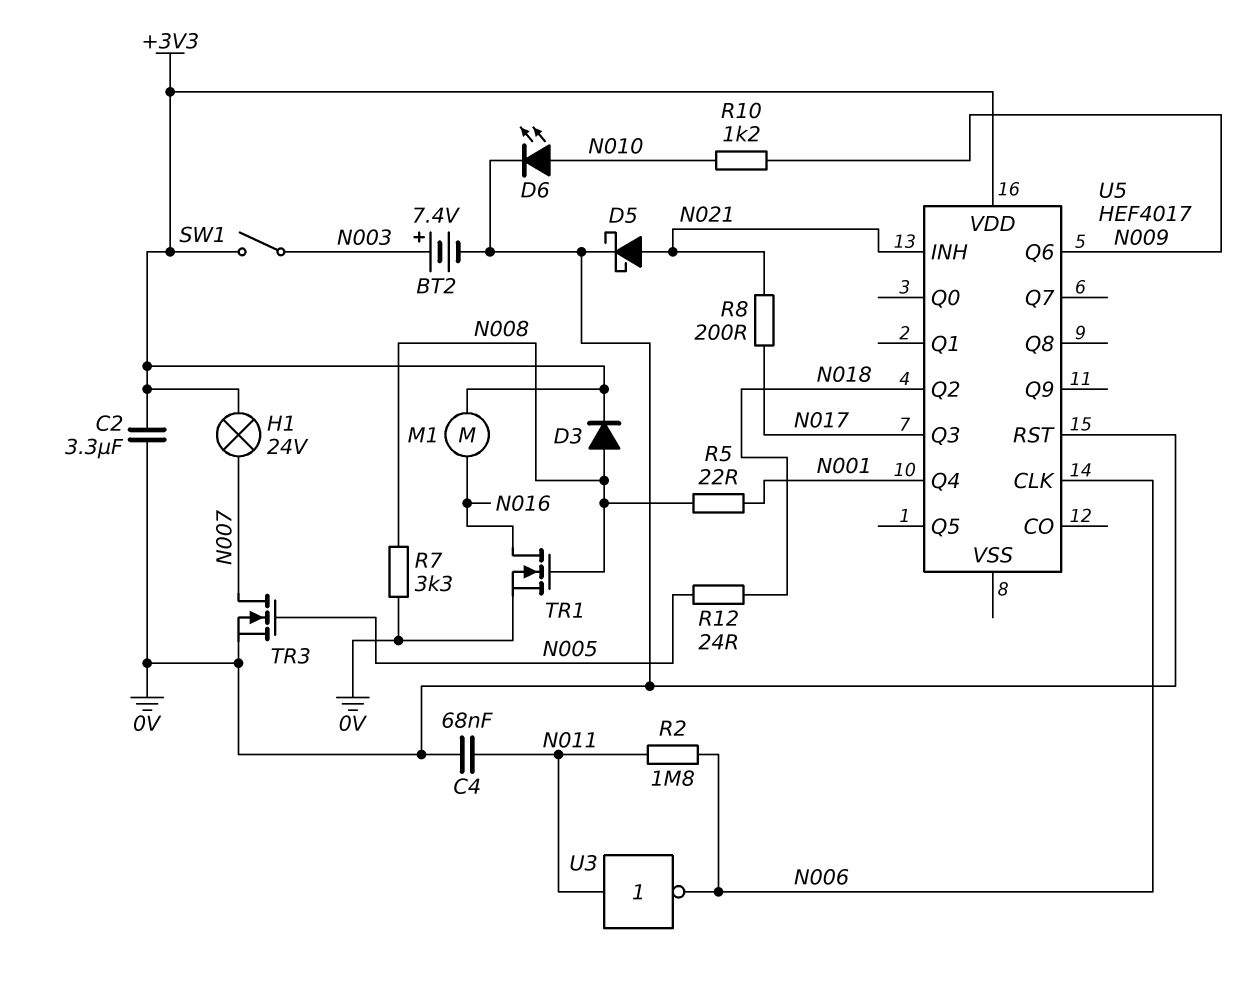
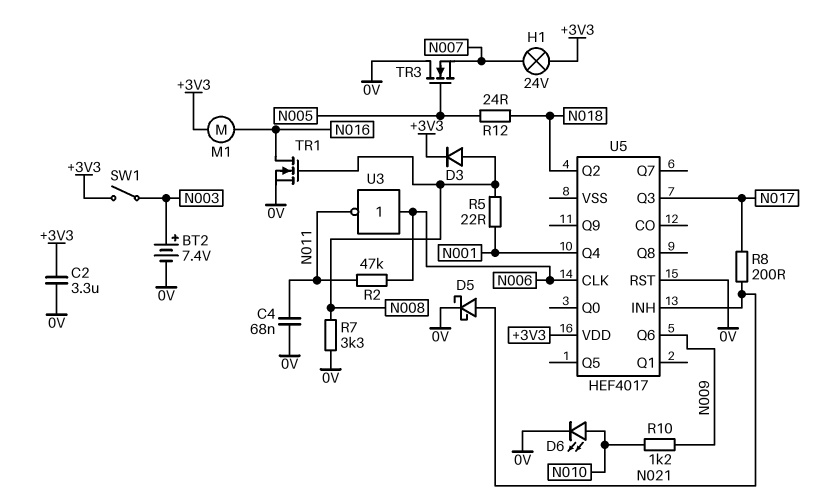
R2: 1.8M (N006, N011) -> 47k (N006, N011)
TR3: NMOS (G N005, D N007, S 0V) -> NMOS (G N005, D 0V, S N007)
U3: NOT (in N011, out N006) -> NOT (in N006, out N011)

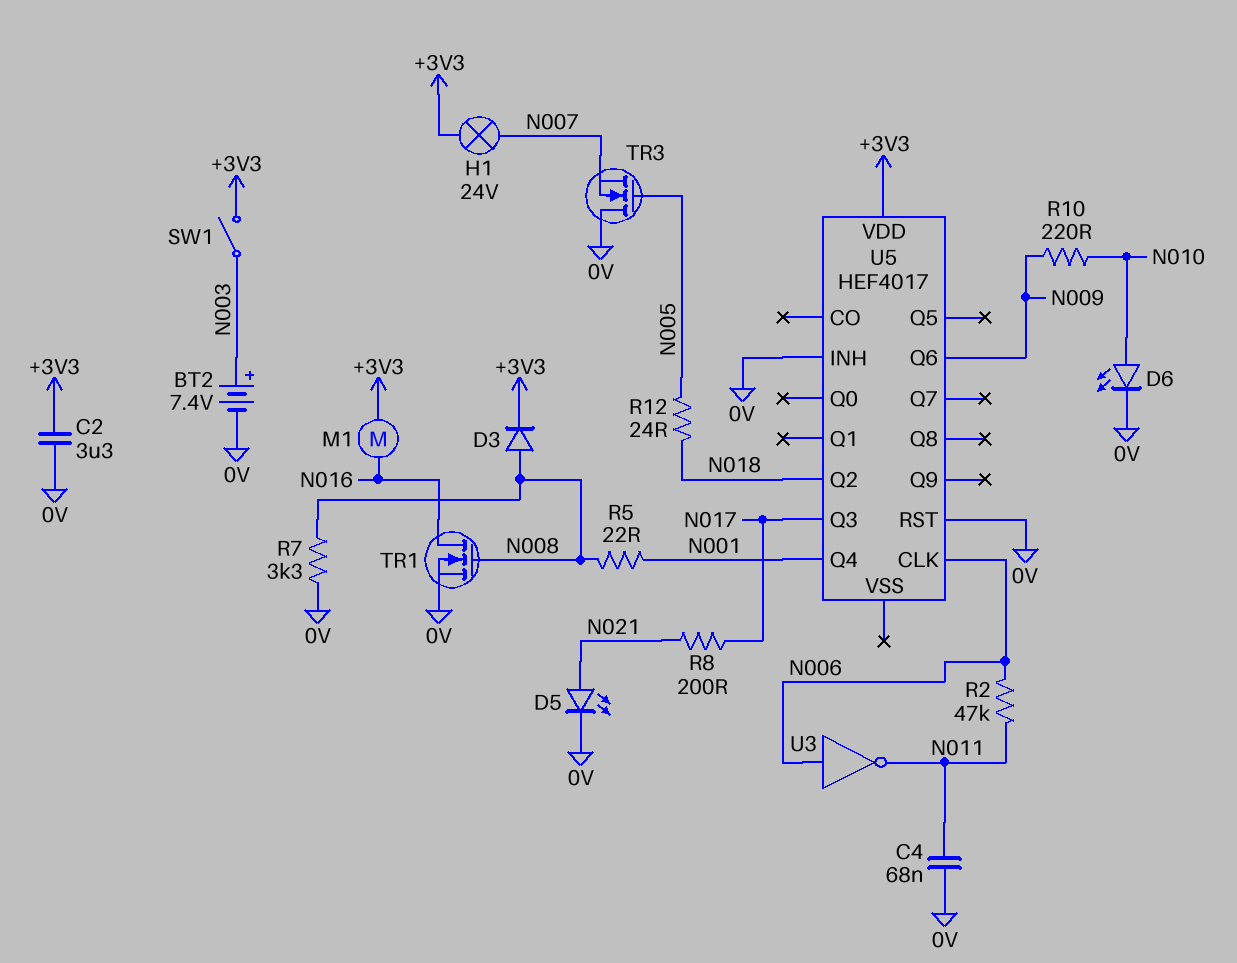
D5: schottky (A N021, K 0V) -> LED (A N021, K 0V)
R10: 1.2k (N009, N010) -> 220 (N009, N010)
U5 pin INH: N021 -> 0V

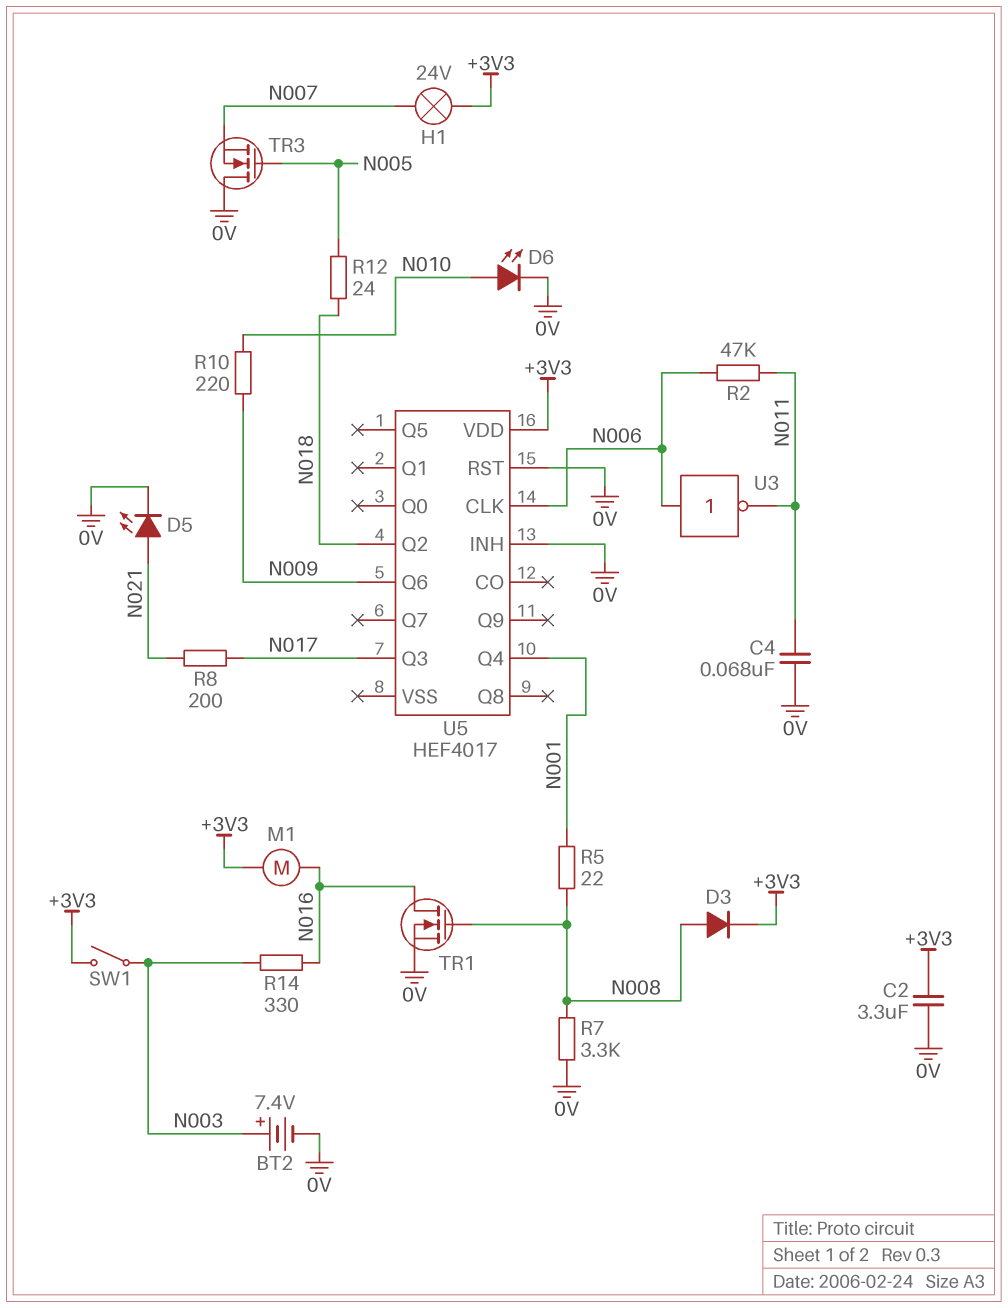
R14: none -> 330 (N003, N016)

